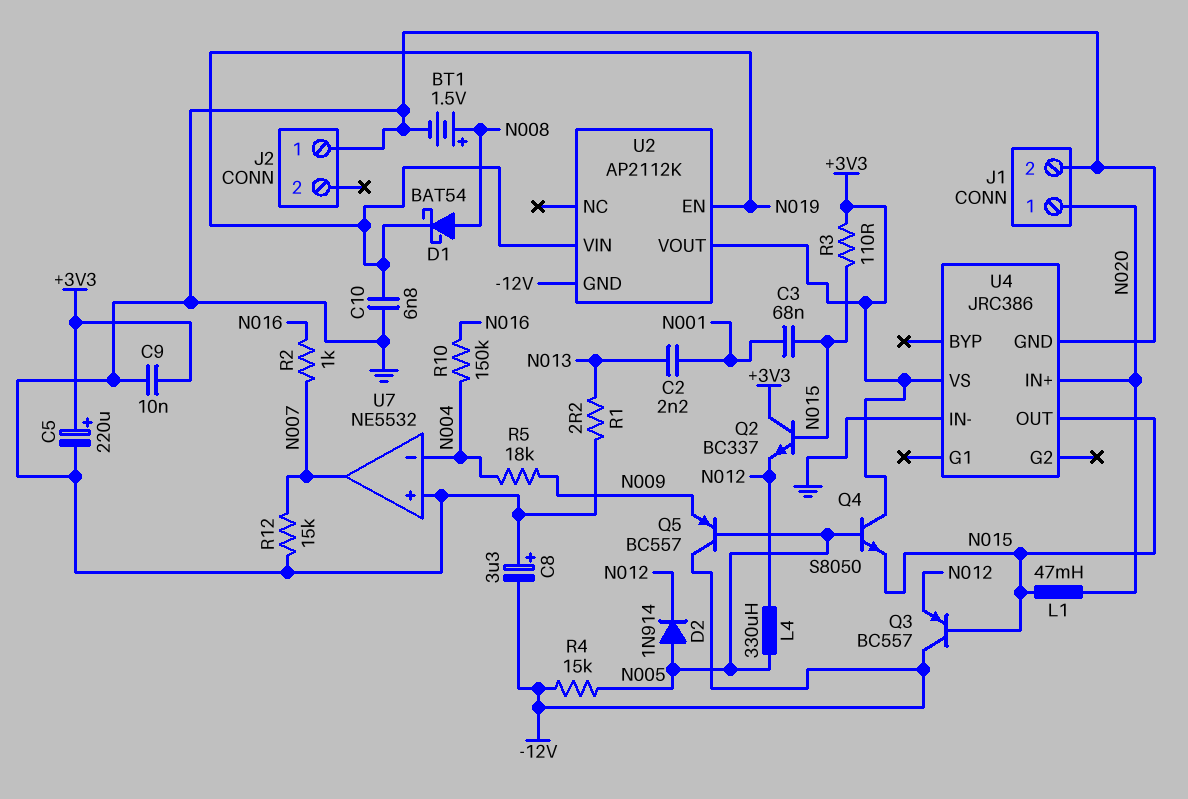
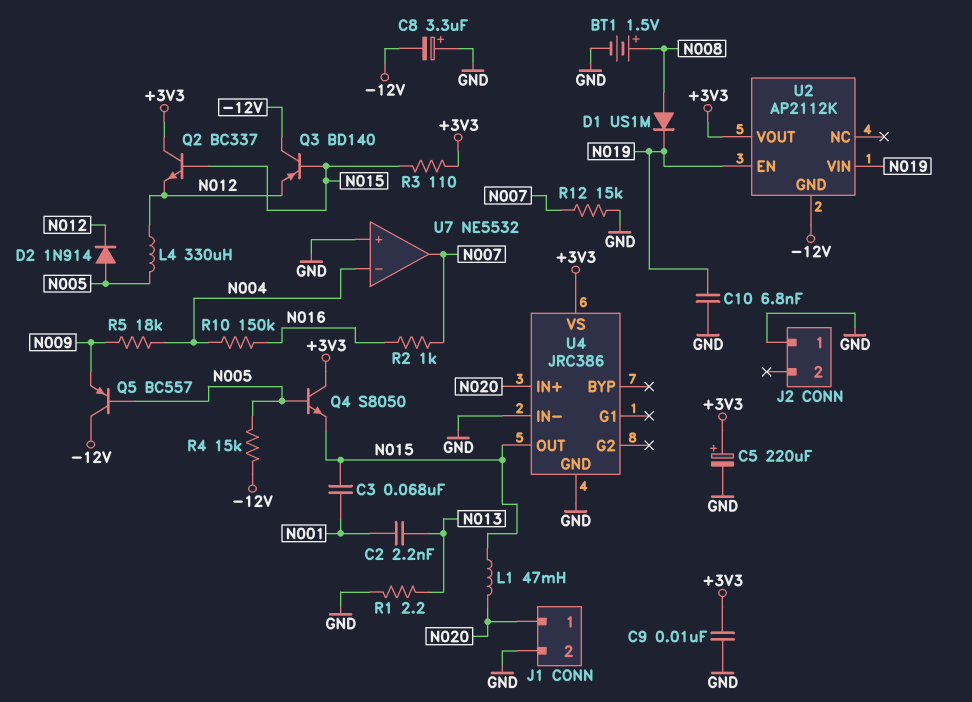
D1: schottky BAT54 (A N008, K N019) -> diode US1M (A N008, K N019)
Q3: PNP BC557 (B N015, C -12V, E N012) -> PNP BD140 (B N015, C -12V, E N012)

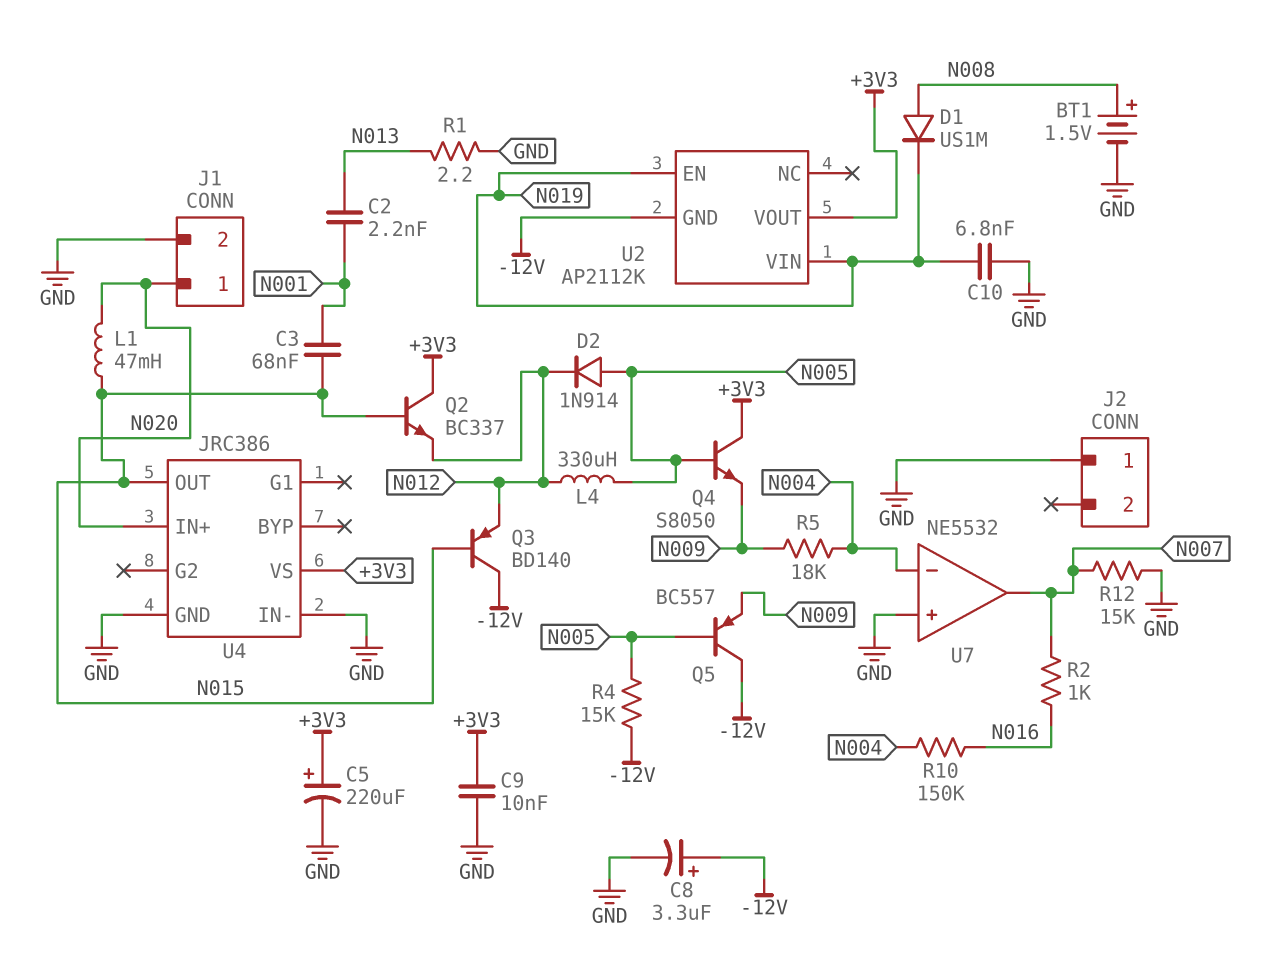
C8: 3.3uF (plus GND, minus -12V) -> 3.3uF (plus -12V, minus GND)
Q4: NPN S8050 (B N005, C +3V3, E N015) -> NPN S8050 (B N005, C +3V3, E N009)
R3: 110 (+3V3, N015) -> none

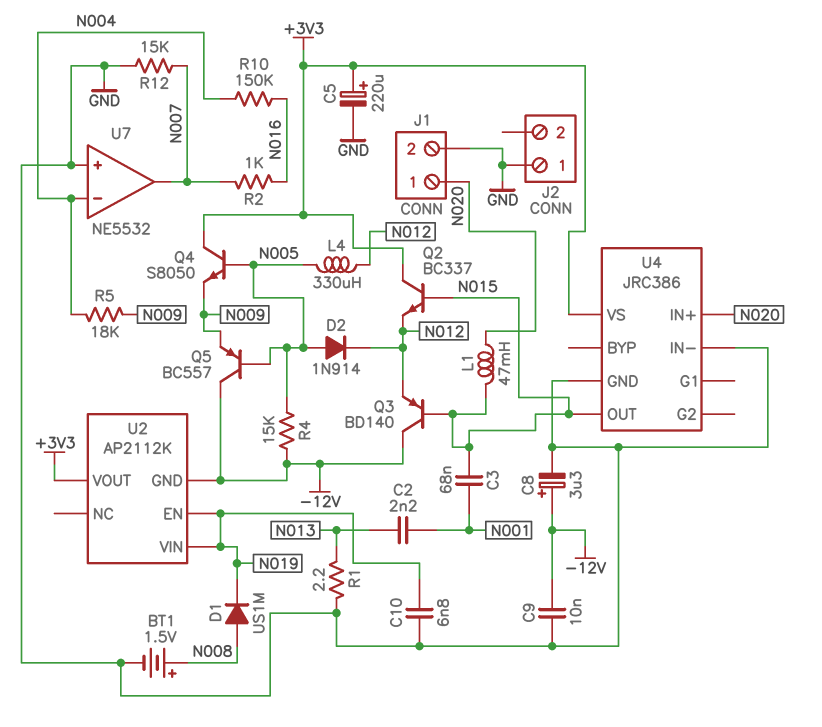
C9: 10nF (+3V3, GND) -> 10nF (-12V, GND)

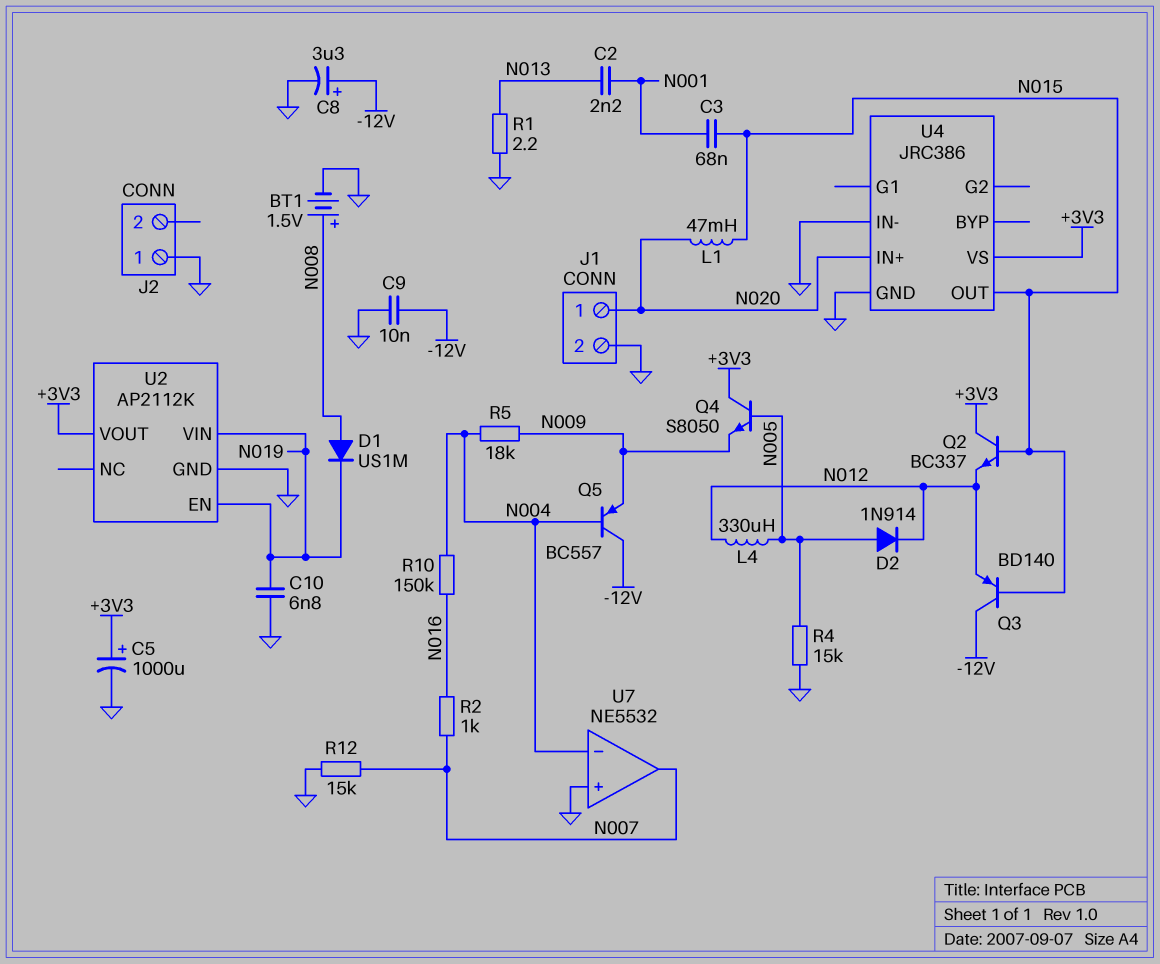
C5: 220uF (plus +3V3, minus GND) -> 1000uF (plus +3V3, minus GND)
Q5: PNP BC557 (B N005, C -12V, E N009) -> PNP BC557 (B N004, C -12V, E N009)
R4: 15k (-12V, N005) -> 15k (GND, N005)
U2 pin GND: -12V -> GND

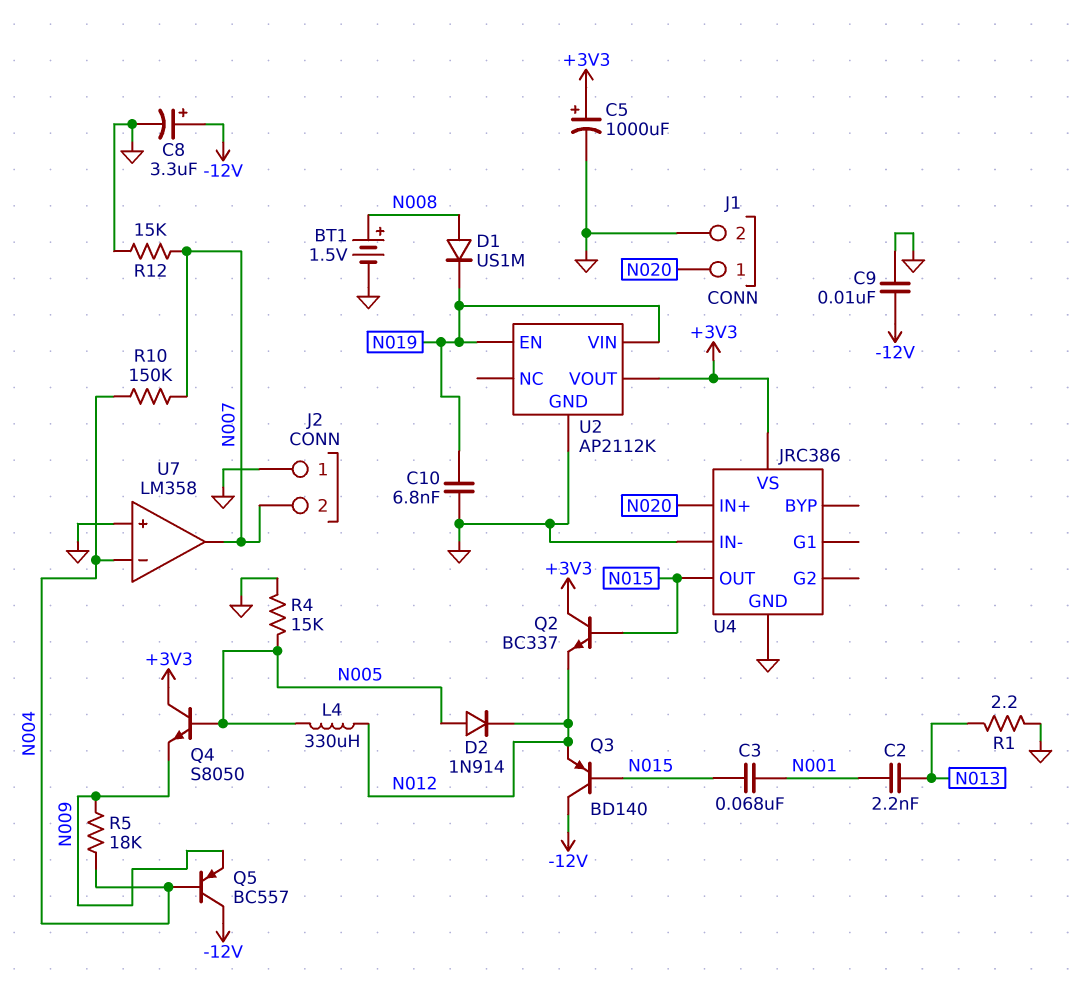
J2 pin 2: none -> N007
L1: 47mH (N015, N020) -> none
R2: 1k (N007, N016) -> none
R10: 150k (N004, N016) -> 150k (N004, N007)
U7: NE5532 -> LM358

